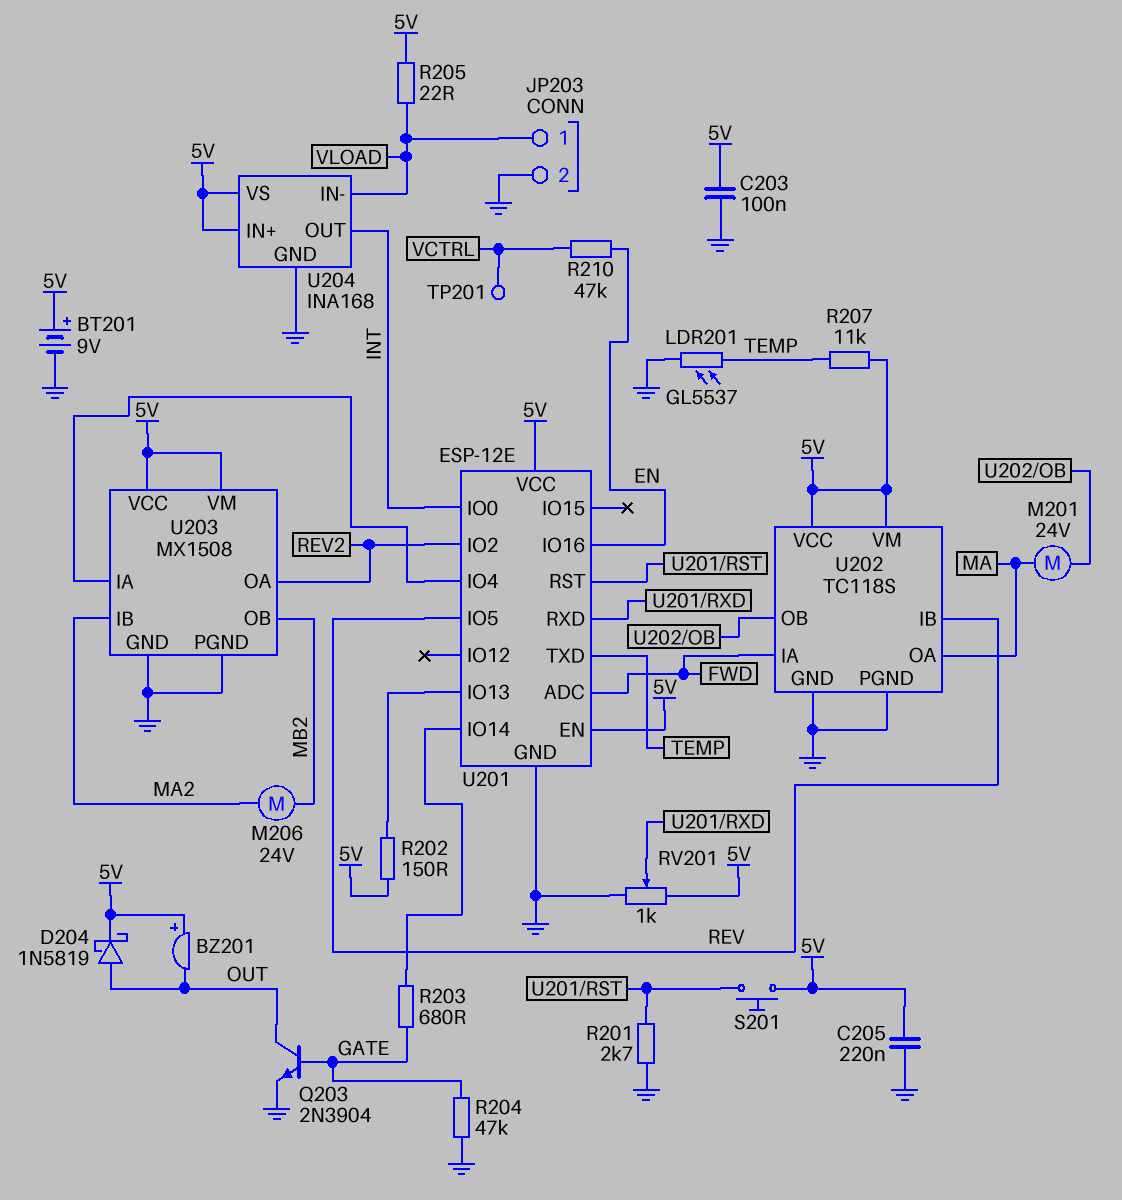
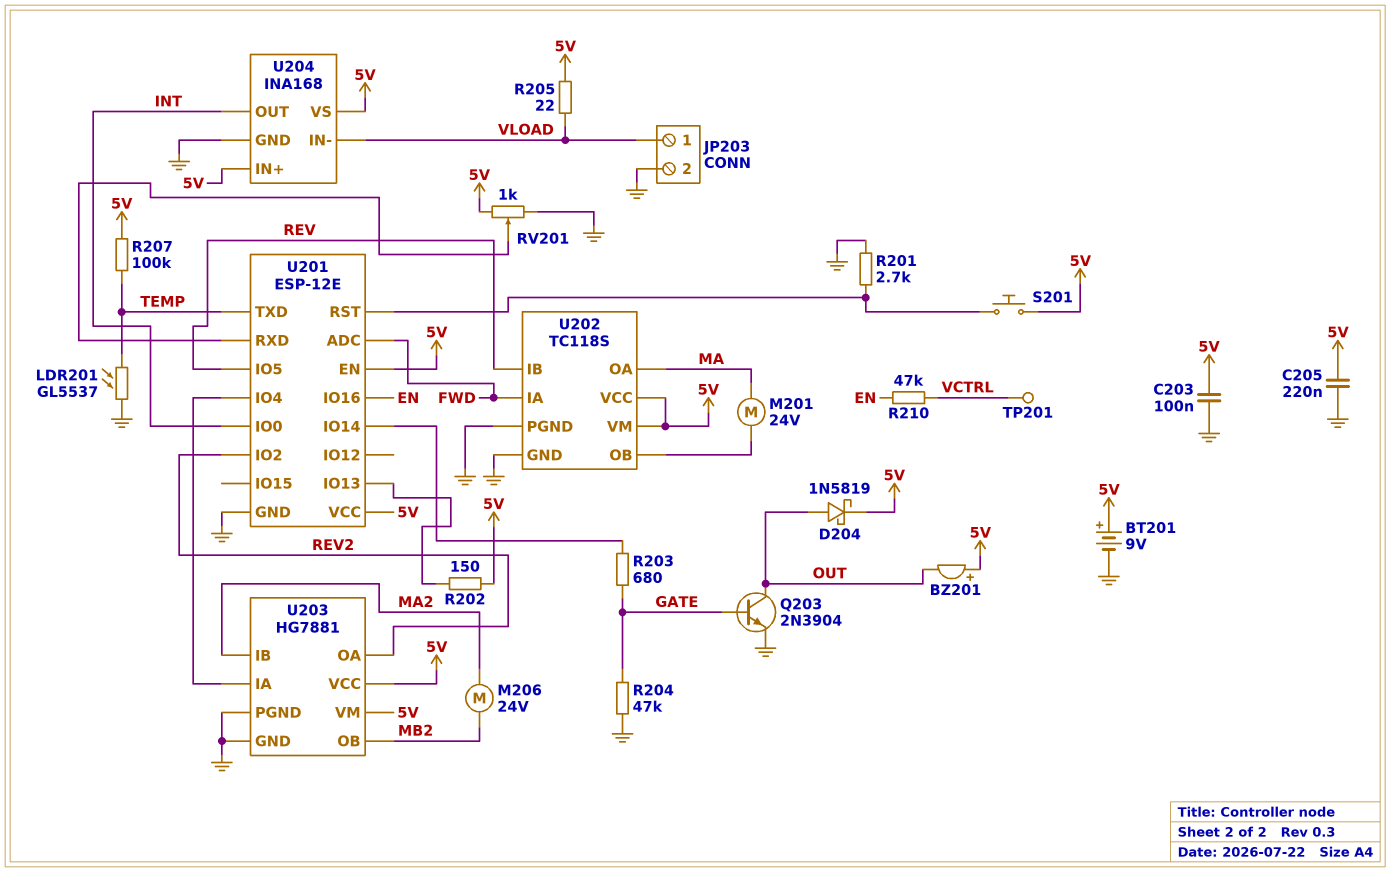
R207: 11k (5V, TEMP) -> 100k (5V, TEMP)
U203: MX1508 -> HG7881

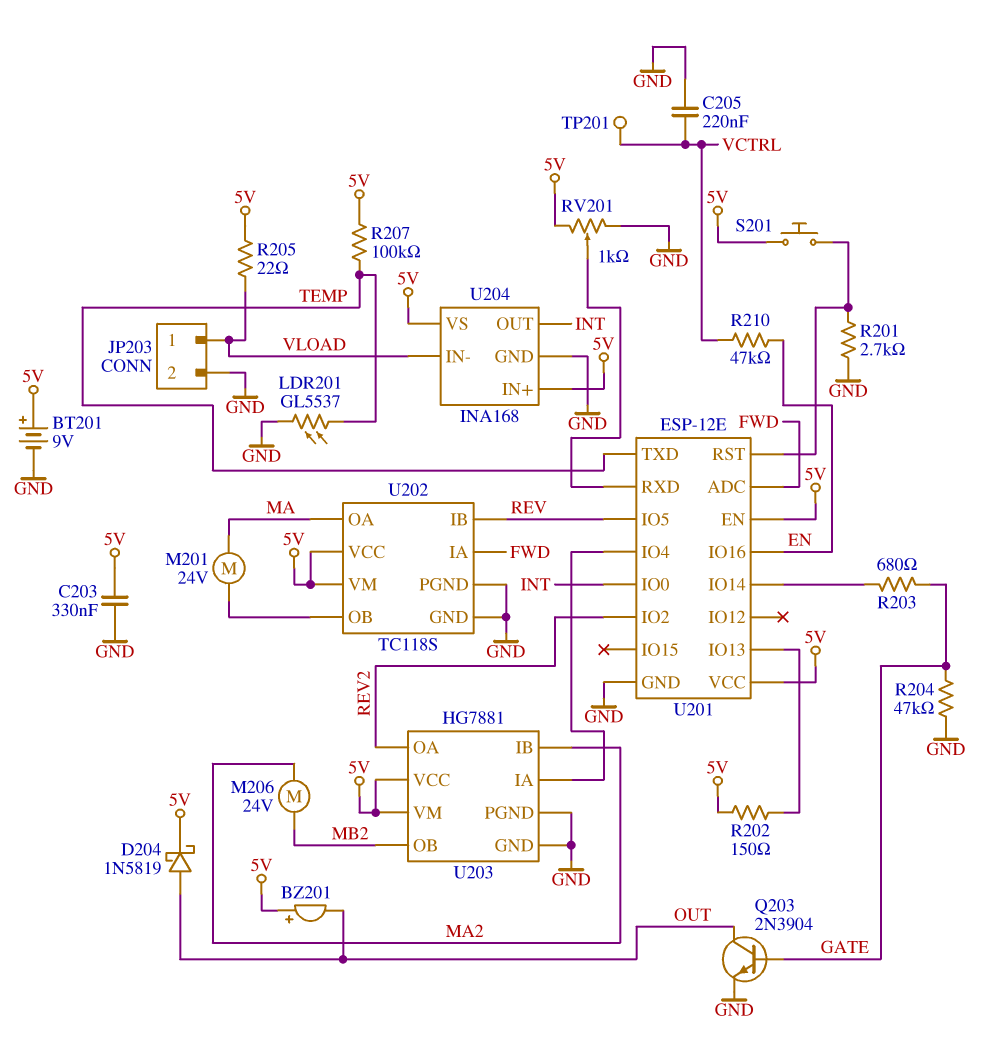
C203: 100nF (5V, GND) -> 330nF (5V, GND)
C205: 220nF (5V, GND) -> 220nF (GND, VCTRL)

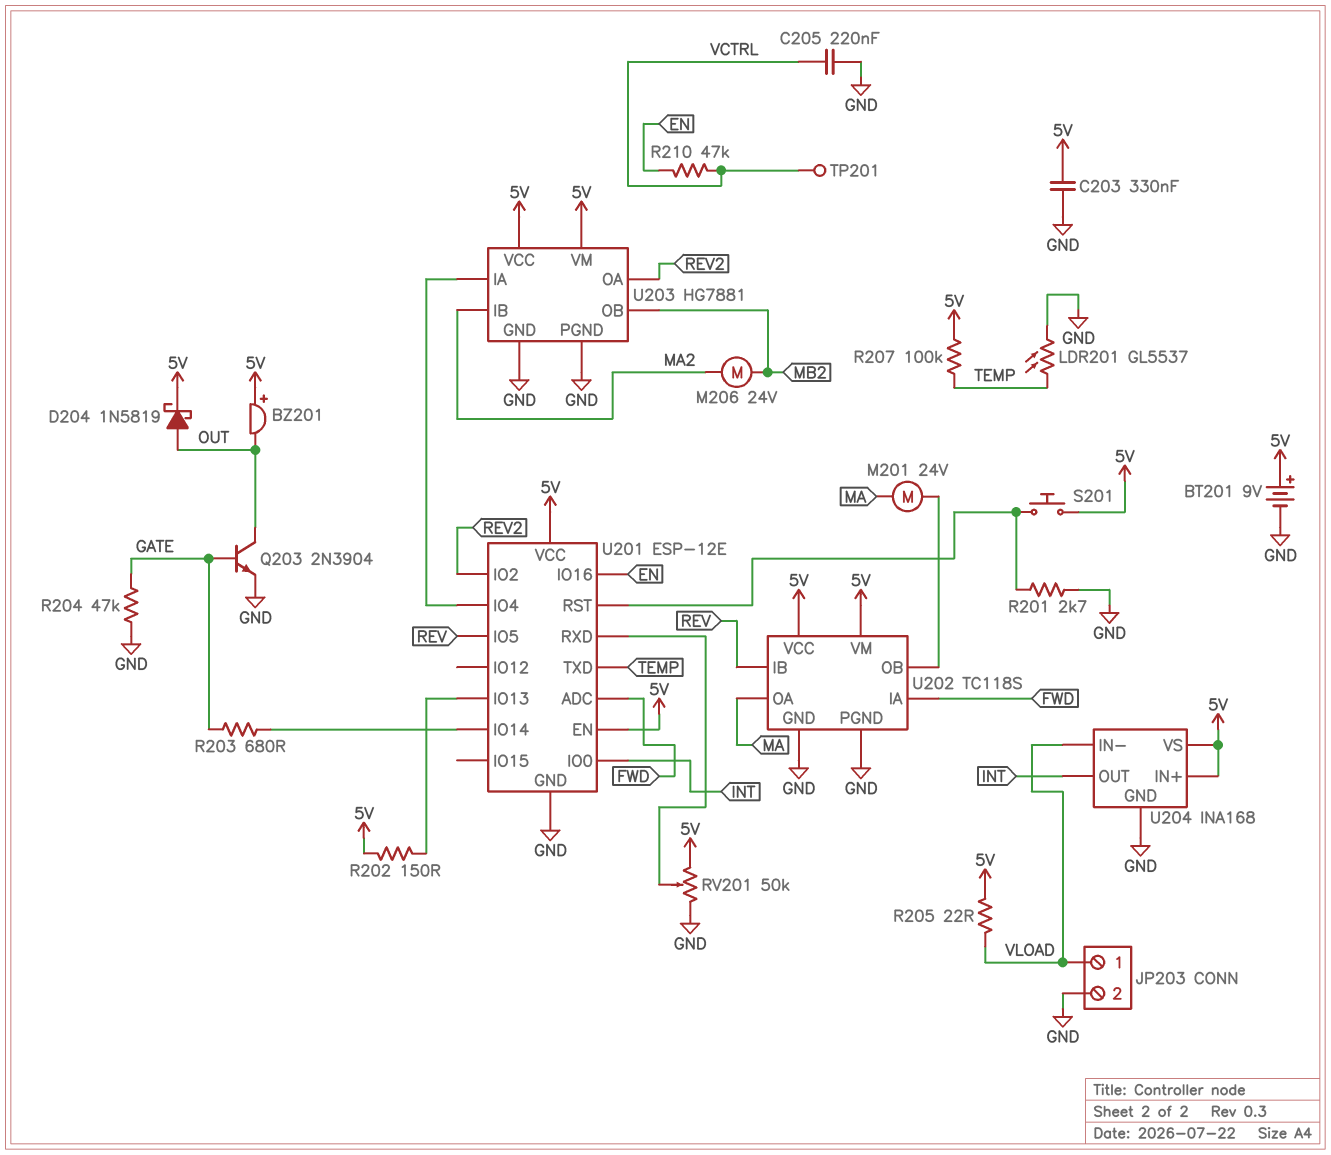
RV201: 1k (5V, GND, wiper U201/RXD) -> 50k (5V, GND, wiper U201/RXD)

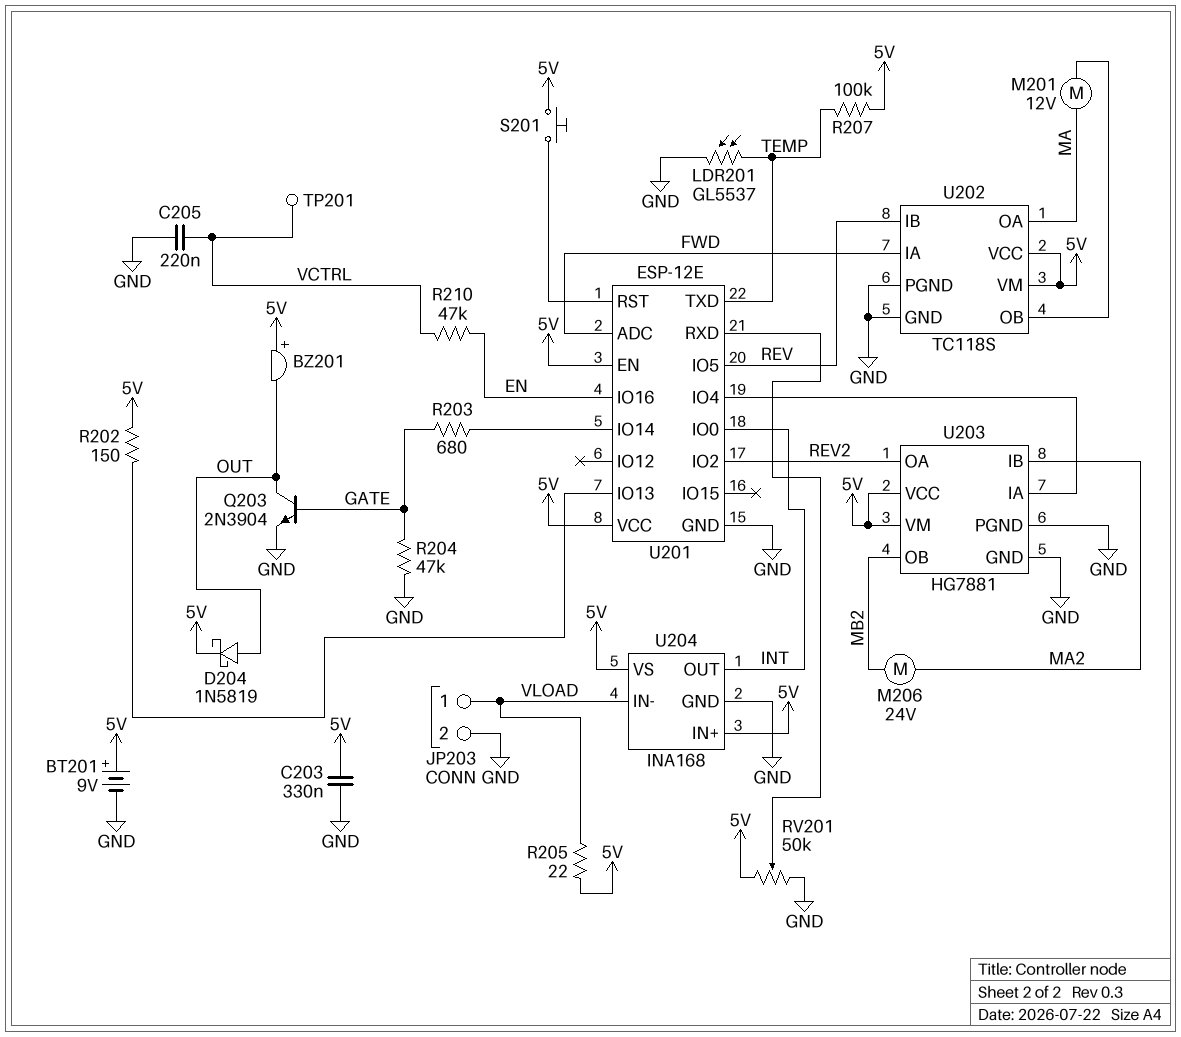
M201: motor 24V (MA, U202/OB) -> motor 12V (MA, U202/OB)
R201: 2.7k (GND, U201/RST) -> none

